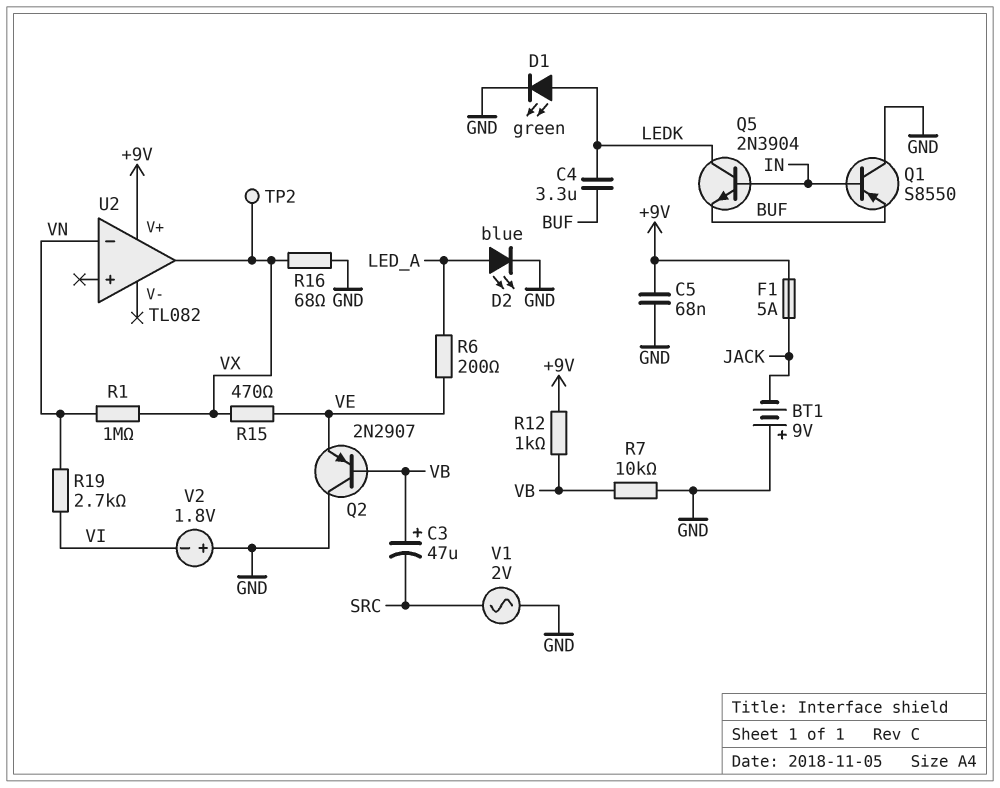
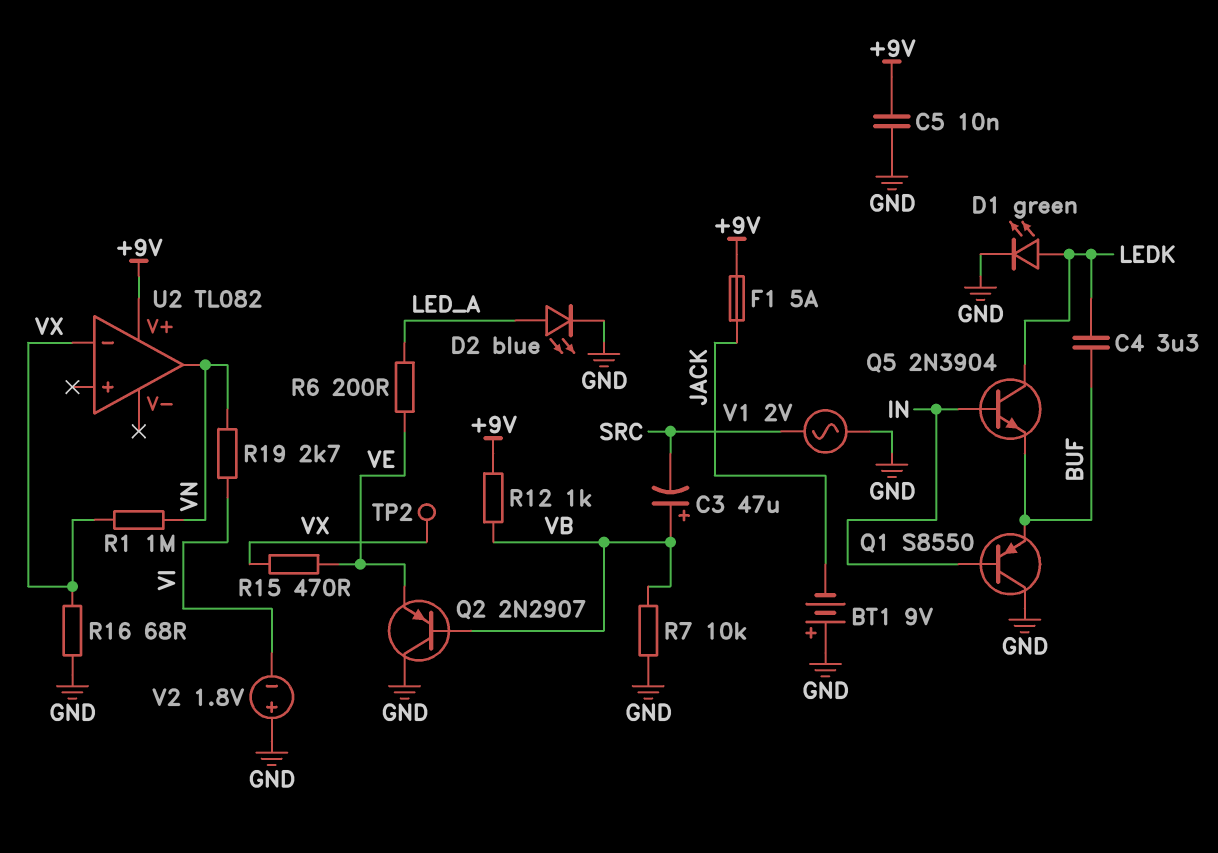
C5: 68nF (+9V, GND) -> 10nF (+9V, GND)
U2 pin in-: VN -> VX
U2 pin out: VX -> VN

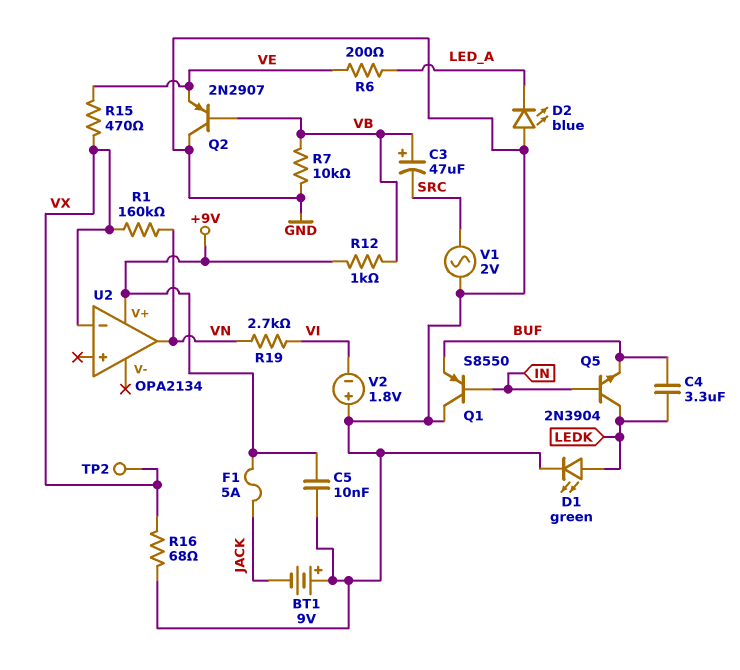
D2: LED blue (A LED_A, K GND) -> LED blue (A GND, K LED_A)
R1: 1M (VN, VX) -> 160k (VN, VX)
U2: TL082 -> OPA2134

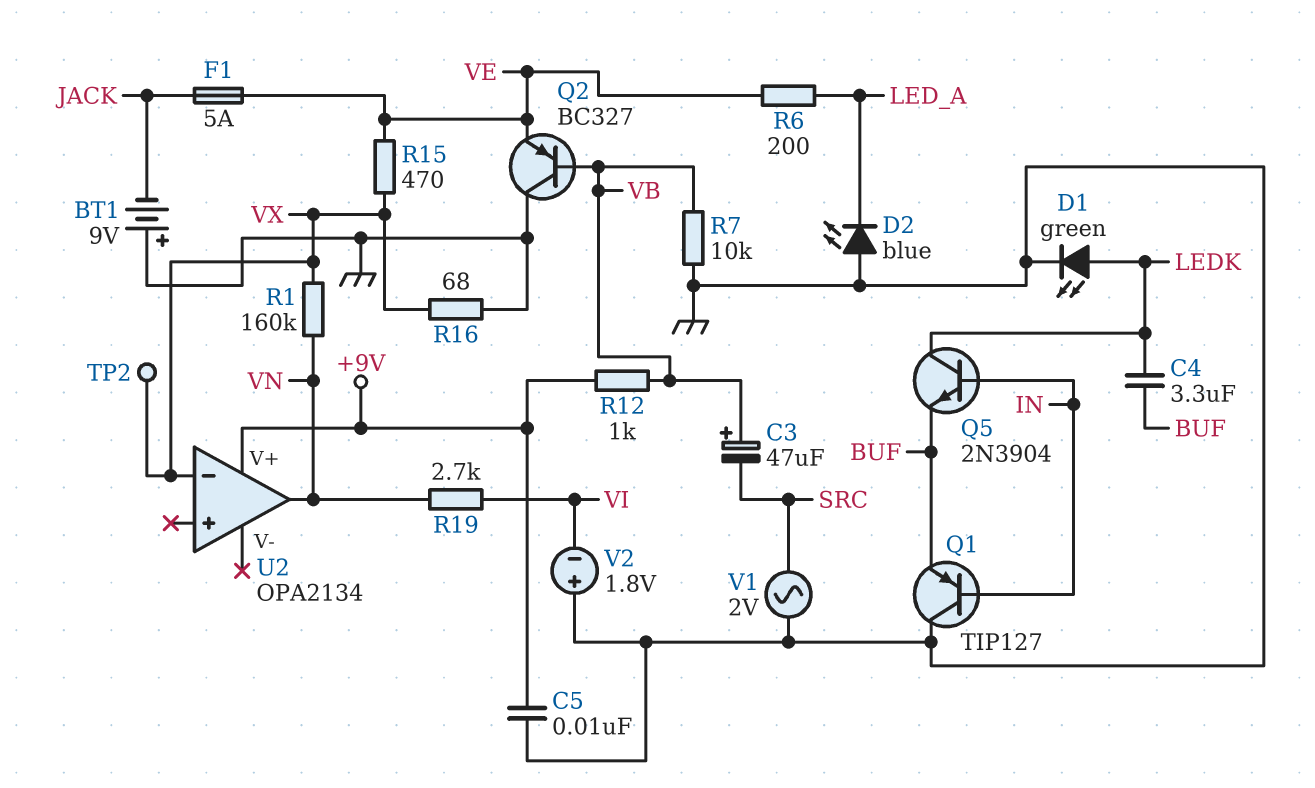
F1: 5A (+9V, JACK) -> 5A (JACK, VE)
Q1: PNP S8550 (B IN, C GND, E BUF) -> PNP TIP127 (B IN, C GND, E BUF)
Q2: PNP 2N2907 (B VB, C GND, E VE) -> PNP BC327 (B VB, C GND, E VE)

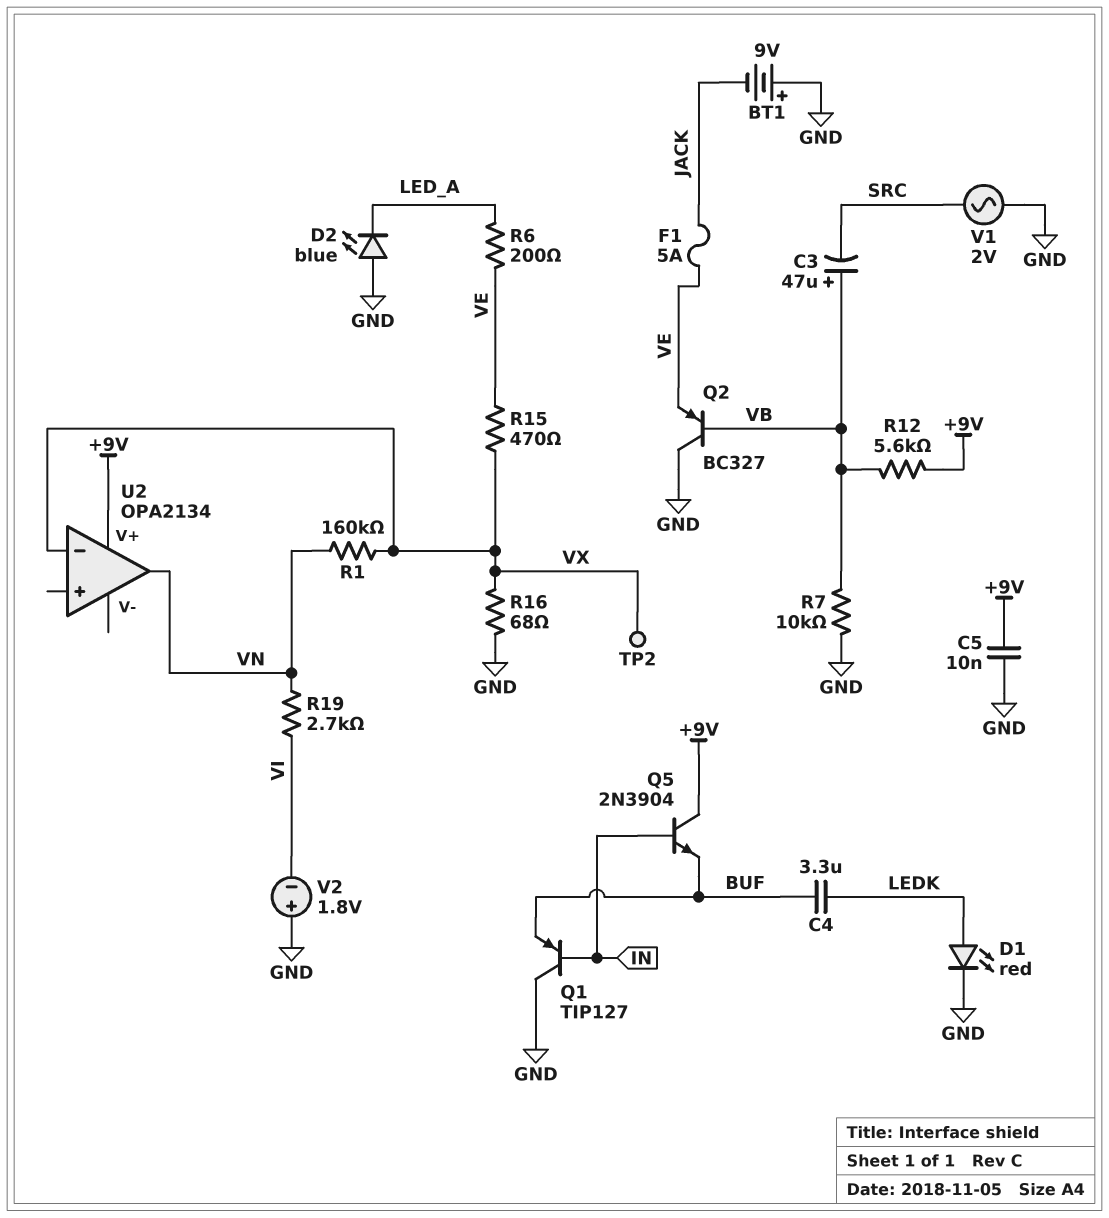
D1: LED green (A LEDK, K GND) -> LED red (A LEDK, K GND)
Q5: NPN 2N3904 (B IN, C LEDK, E BUF) -> NPN 2N3904 (B IN, C +9V, E BUF)
R12: 1k (+9V, VB) -> 5.6k (+9V, VB)

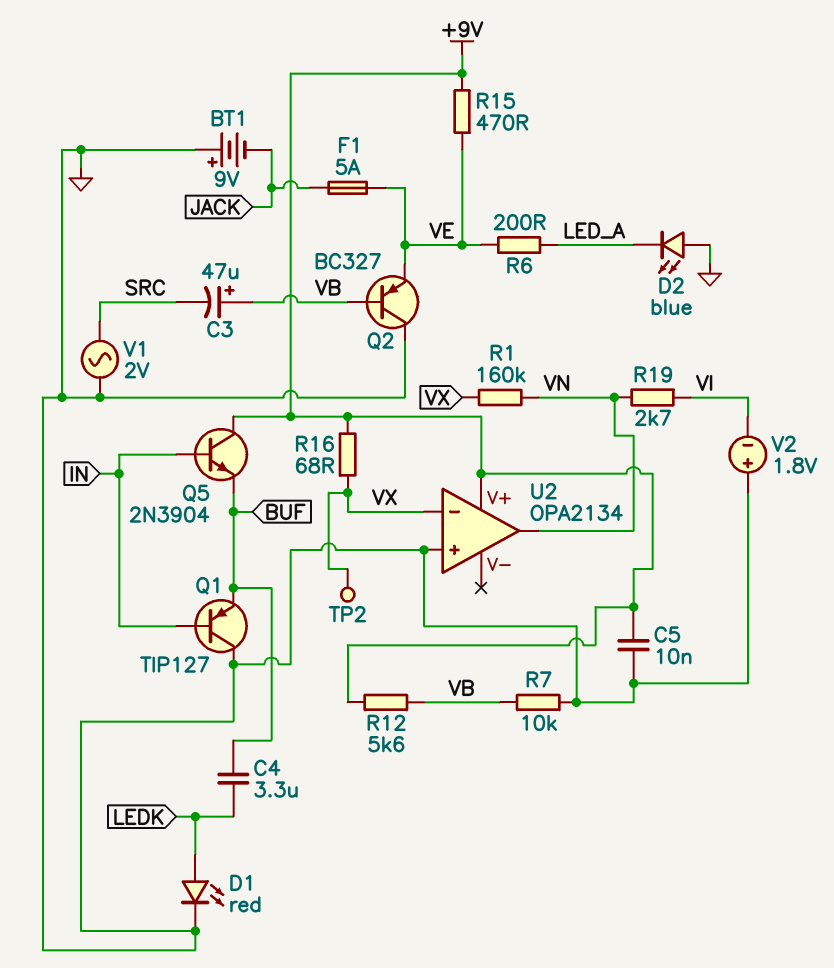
R15: 470 (VE, VX) -> 470 (+9V, VE)
R16: 68 (GND, VX) -> 68 (+9V, VX)
U2 pin in+: none -> GND

